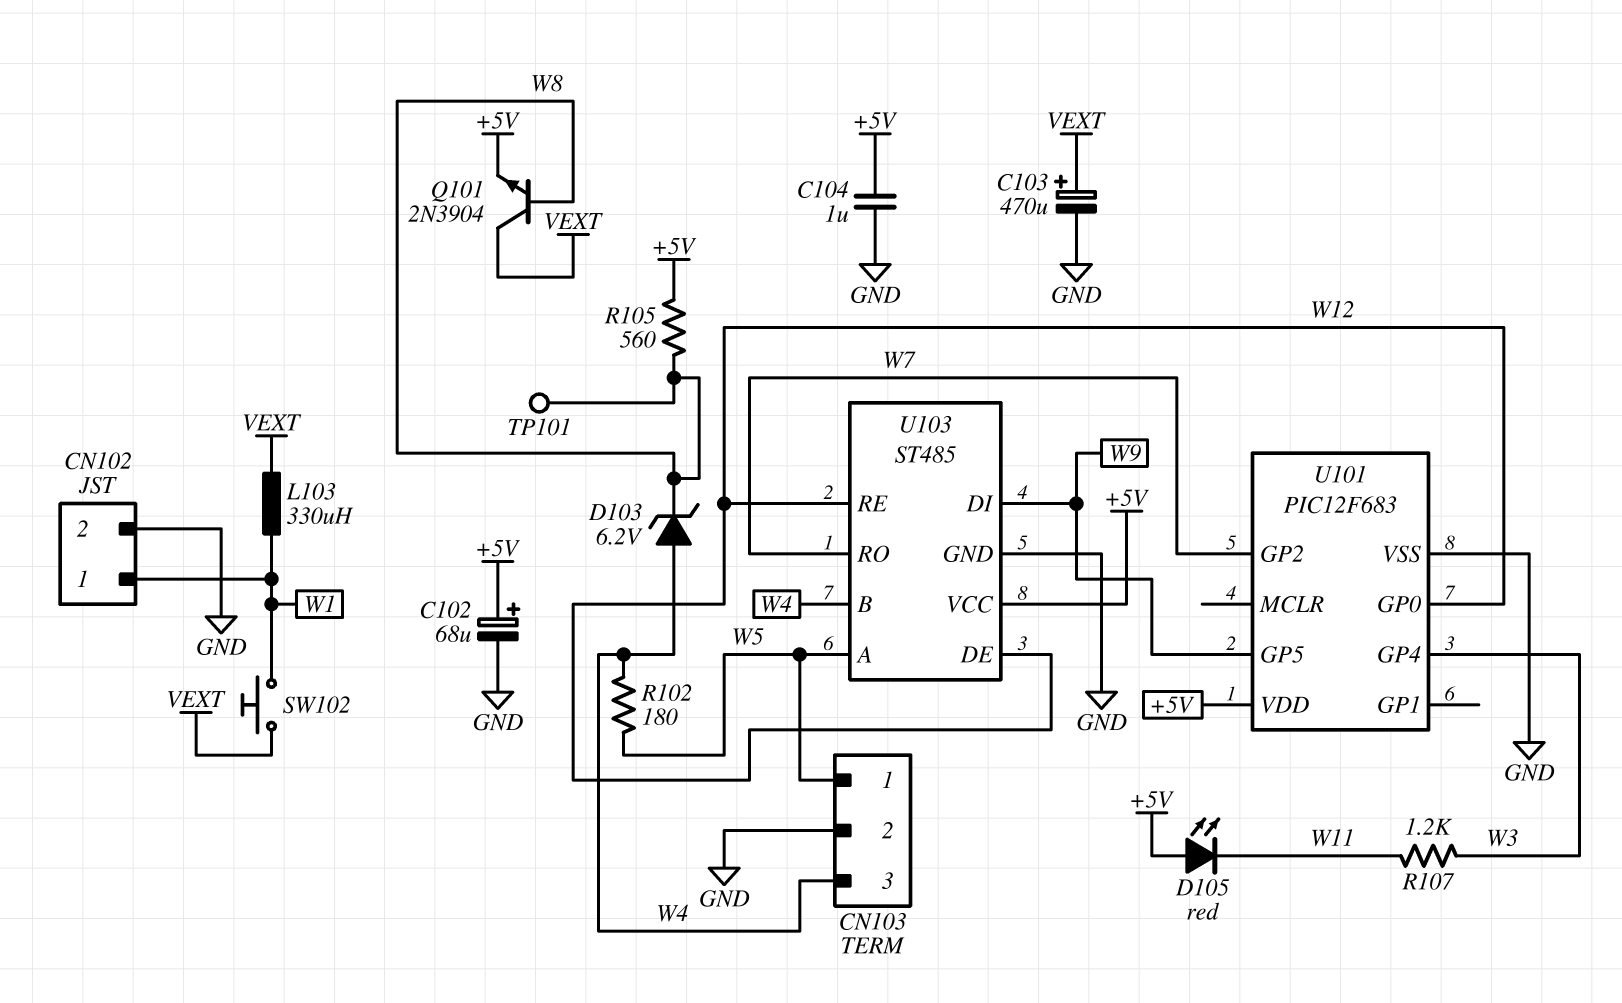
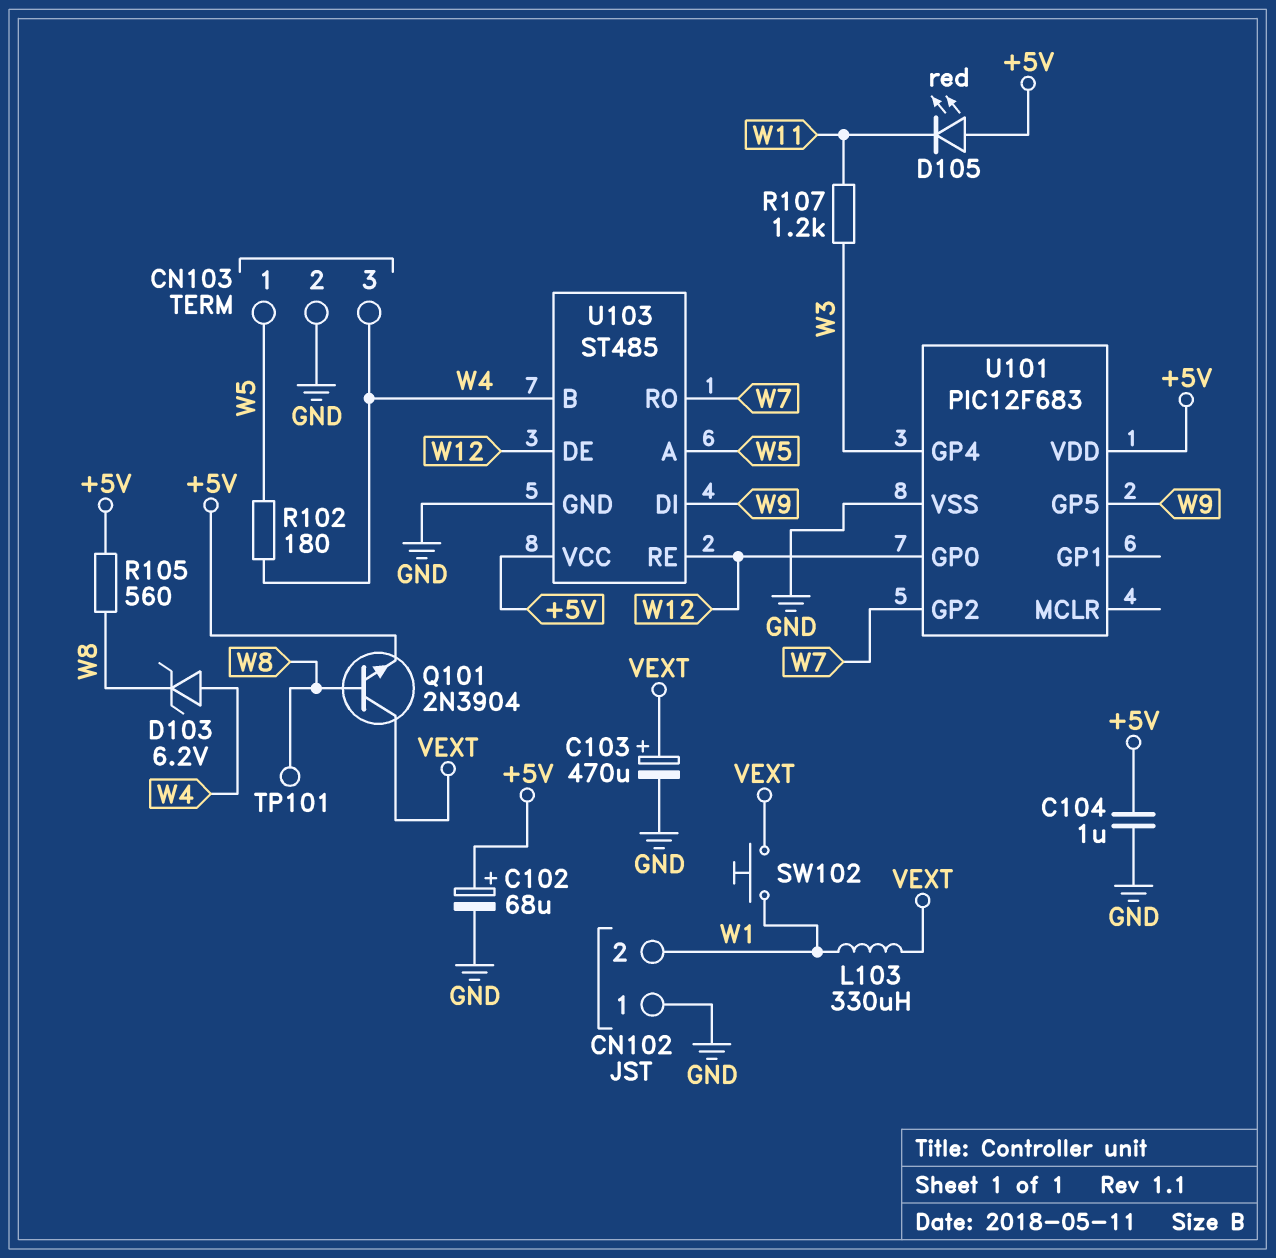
CN102 pin 1: W1 -> GND
CN102 pin 2: GND -> W1

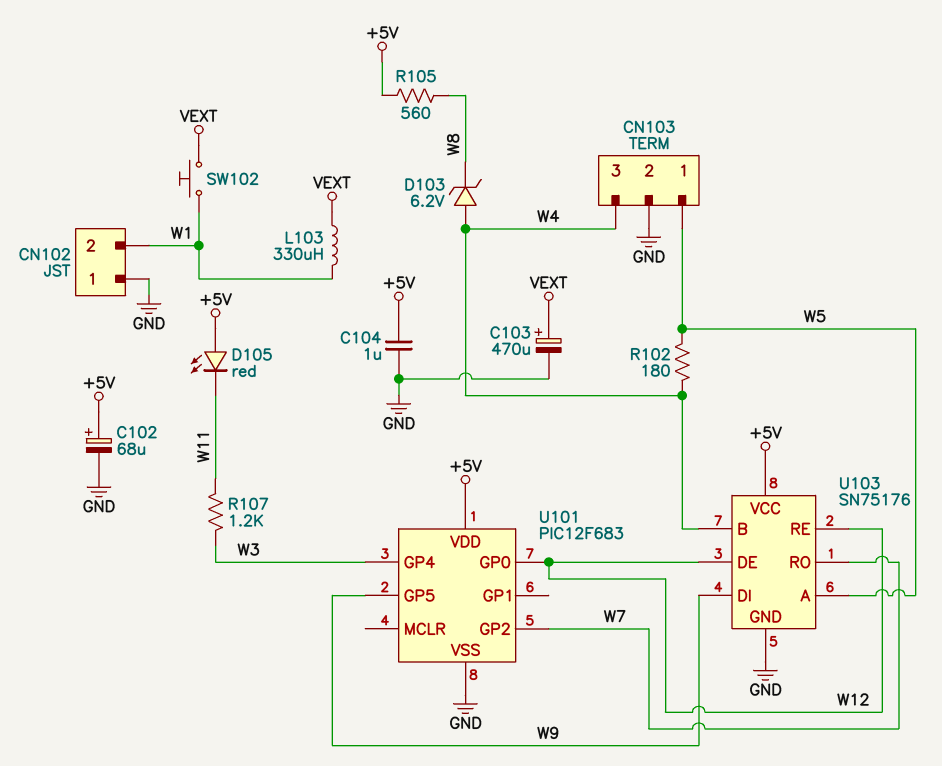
Q101: NPN 2N3904 (B W8, C VEXT, E +5V) -> none
TP101: test point (W8) -> none
U103: ST485 -> SN75176

